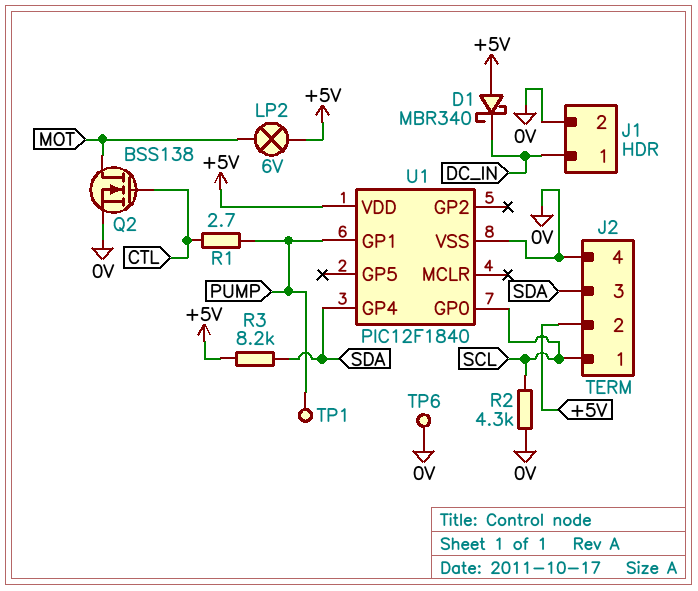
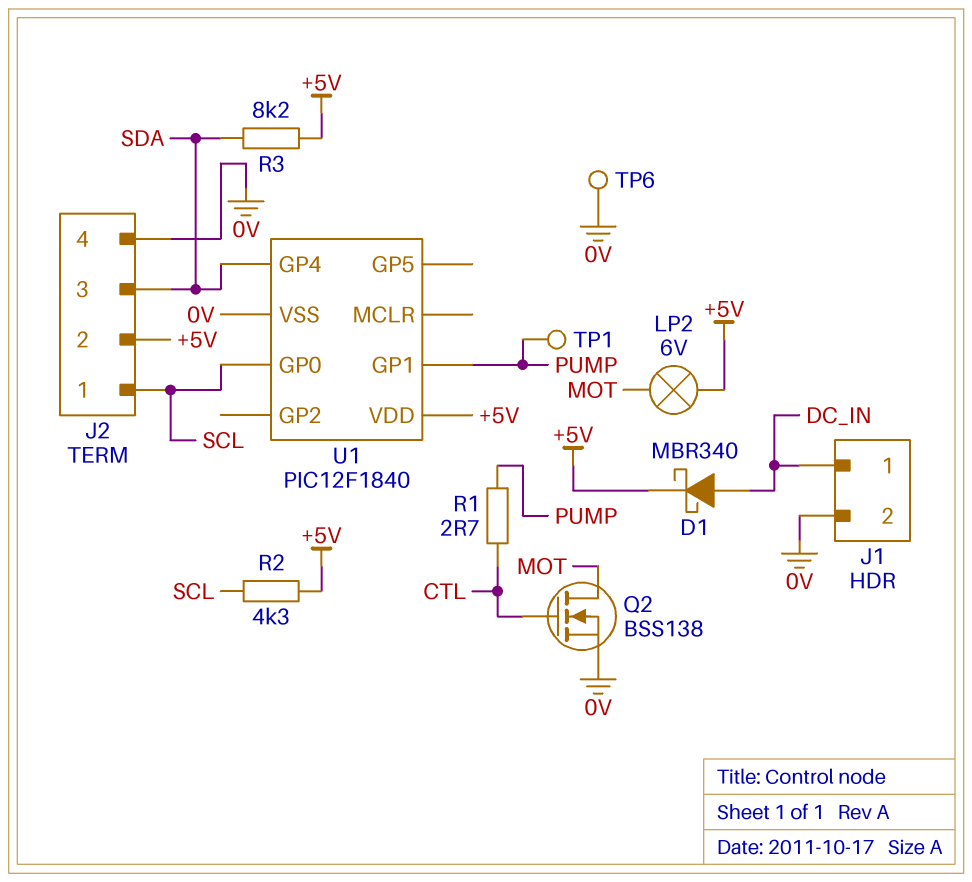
D1: schottky MBR340 (A +5V, K DC_IN) -> schottky MBR340 (A DC_IN, K +5V)
R2: 4.3k (0V, SCL) -> 4.3k (+5V, SCL)

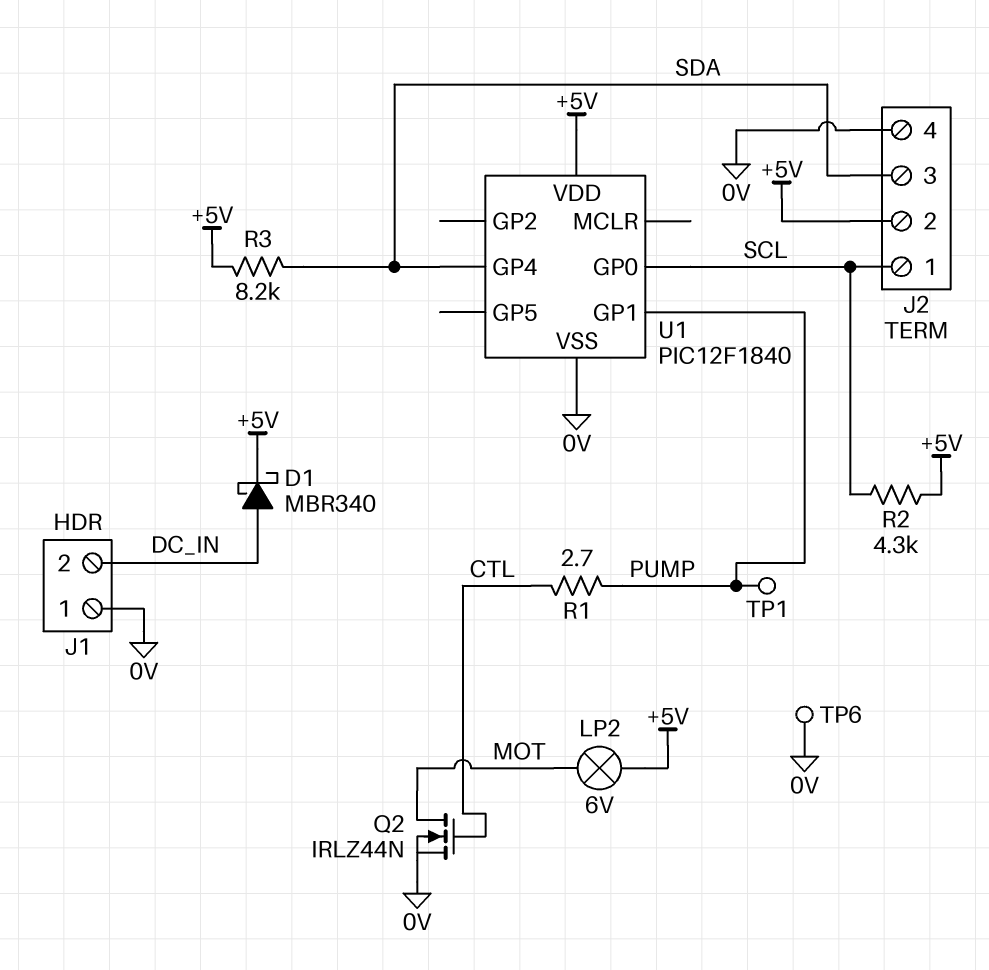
J1 pin 1: DC_IN -> 0V
J1 pin 2: 0V -> DC_IN
Q2: NMOS BSS138 (G CTL, D MOT, S 0V) -> NMOS IRLZ44N (G CTL, D MOT, S 0V)

